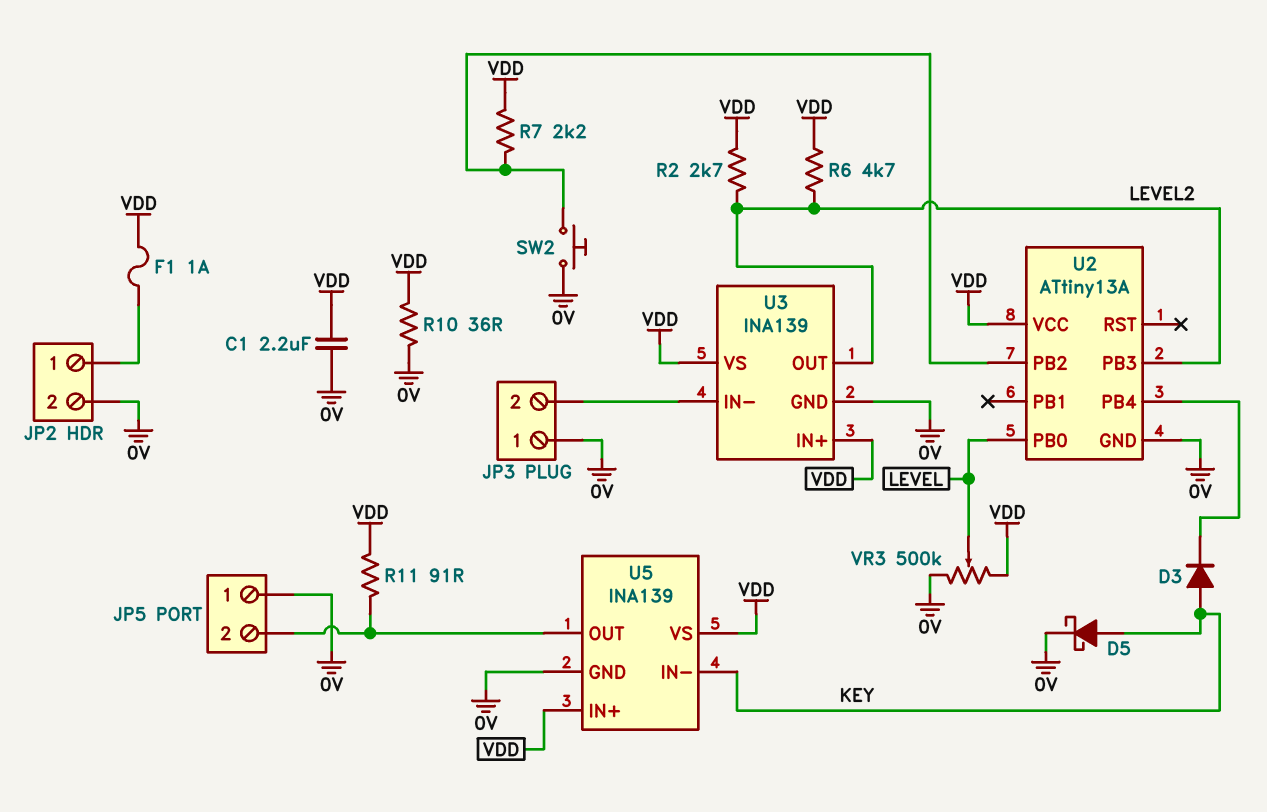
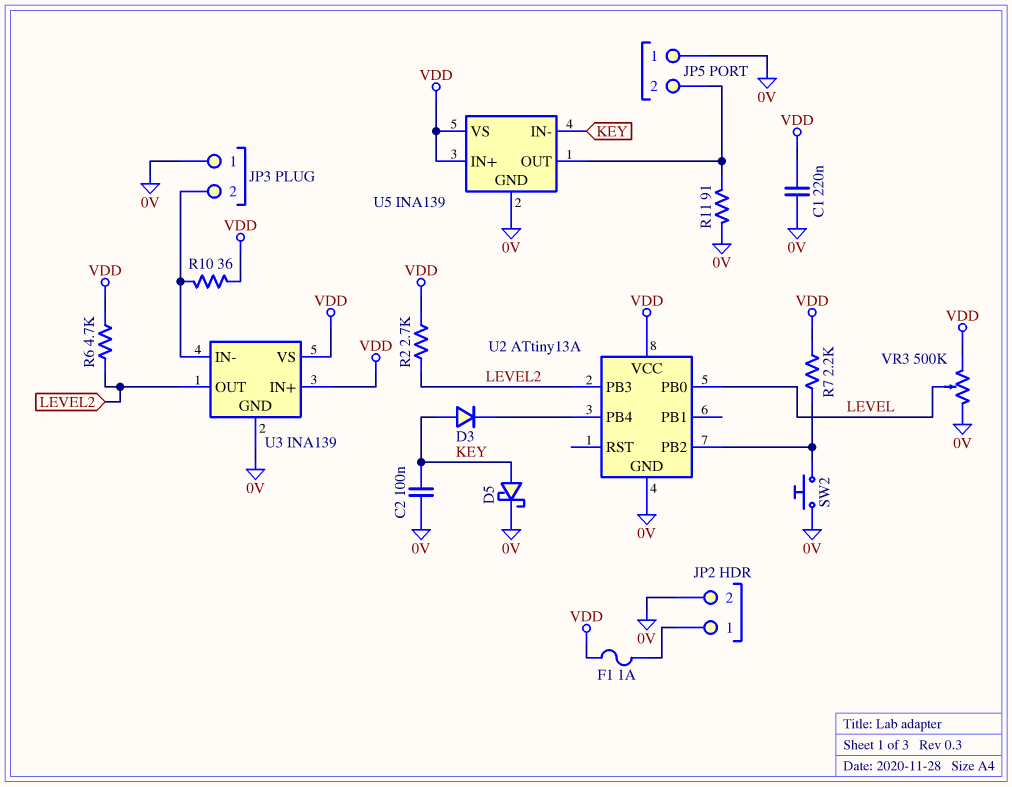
C1: 2.2uF (0V, VDD) -> 220nF (0V, VDD)
C2: none -> 100nF (0V, KEY)
R10: 36 (0V, VDD) -> 36 (JP3/2, VDD)
R11: 91 (JP5/2, VDD) -> 91 (0V, JP5/2)

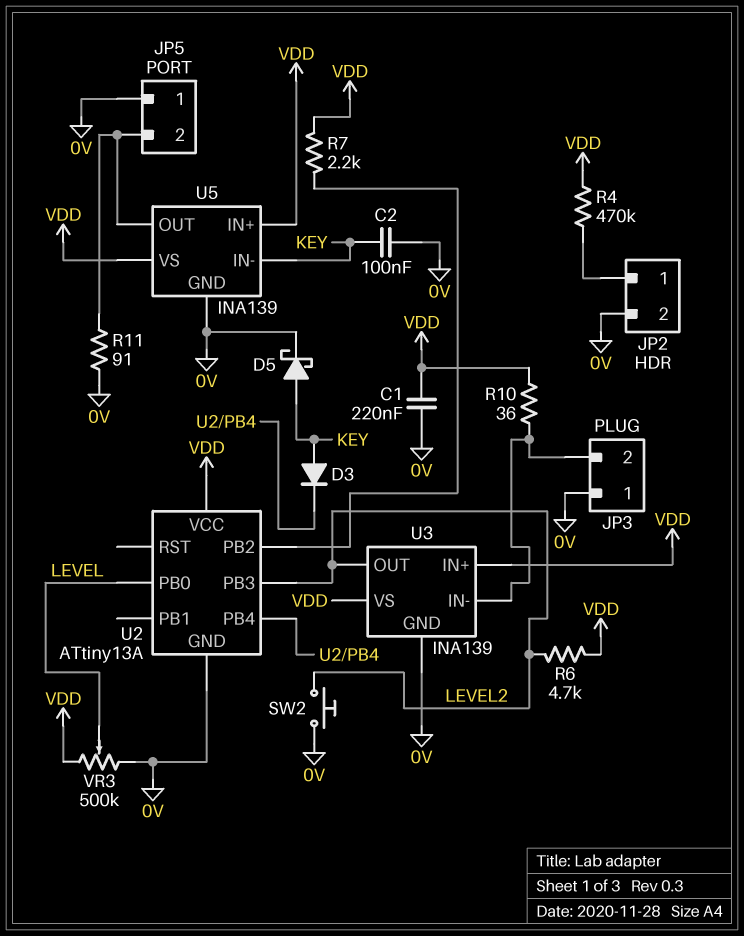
F1: 1A (JP2/1, VDD) -> none
R2: 2.7k (LEVEL2, VDD) -> none
R4: none -> 470k (JP2/1, VDD)
SW2: button (0V, U2/PB2) -> button (0V, LEVEL2)

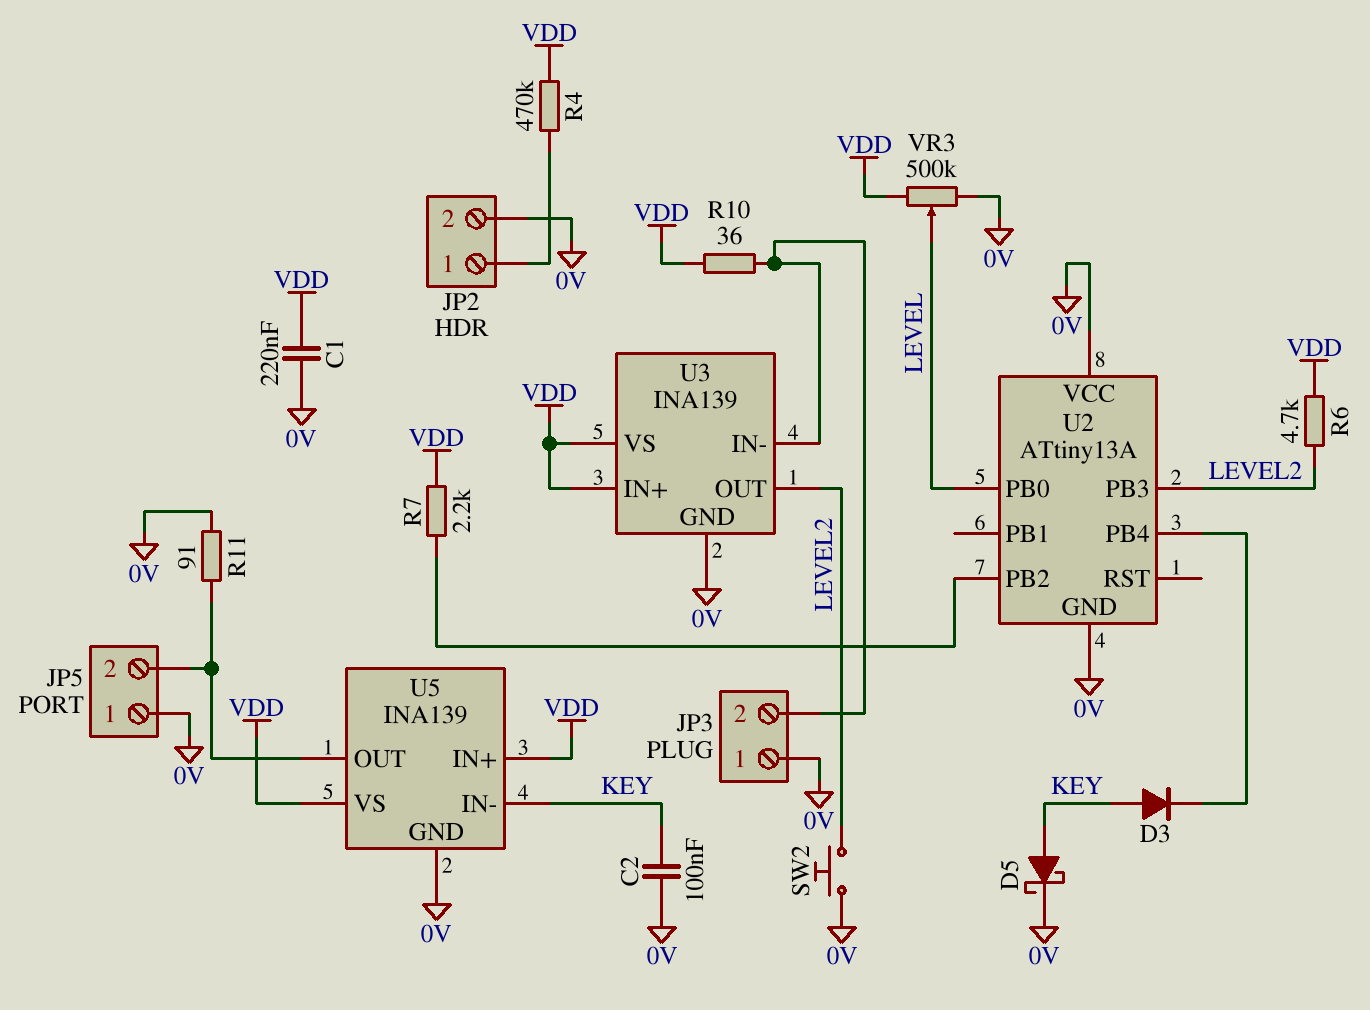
U2 pin VCC: VDD -> 0V

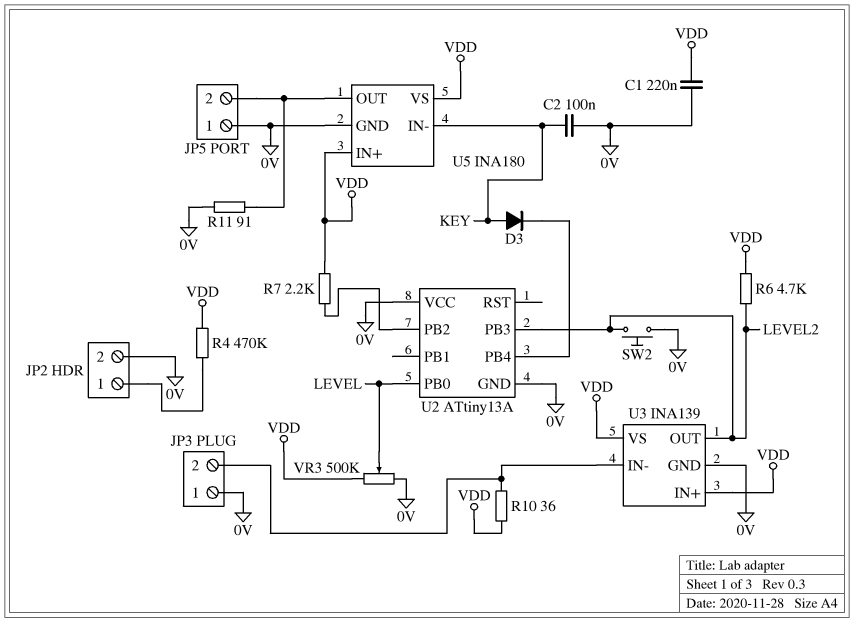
D5: schottky (A KEY, K 0V) -> none
U5: INA139 -> INA180

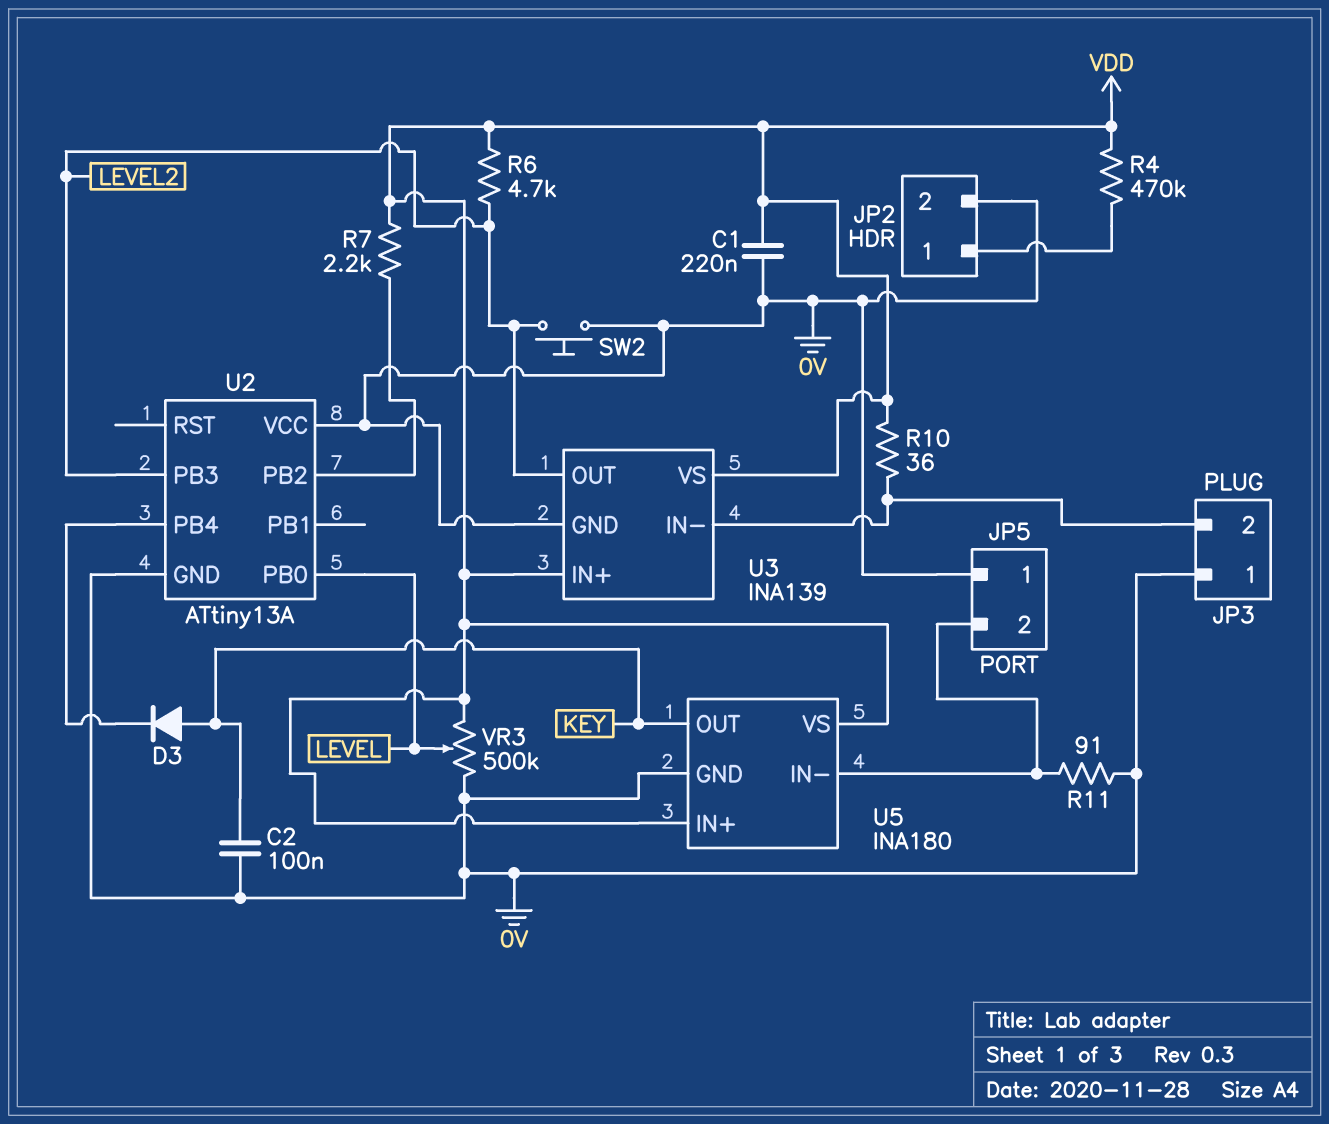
U5 pin IN-: KEY -> JP5/2
U5 pin OUT: JP5/2 -> KEY

